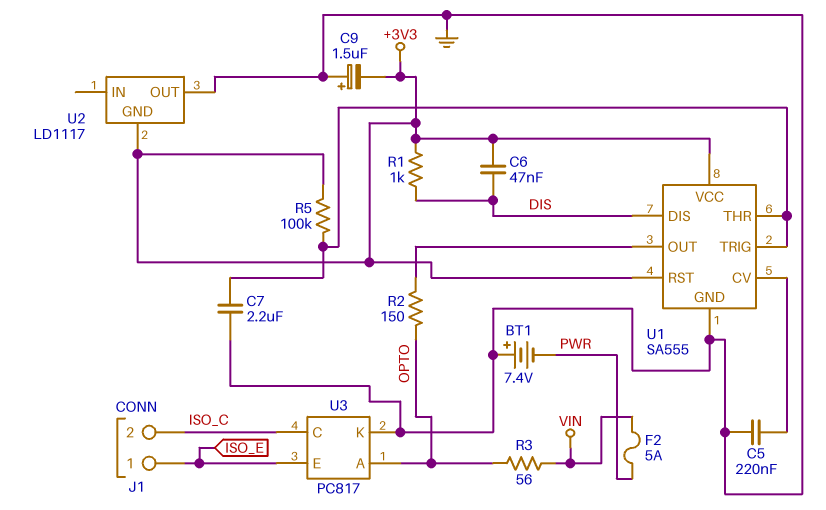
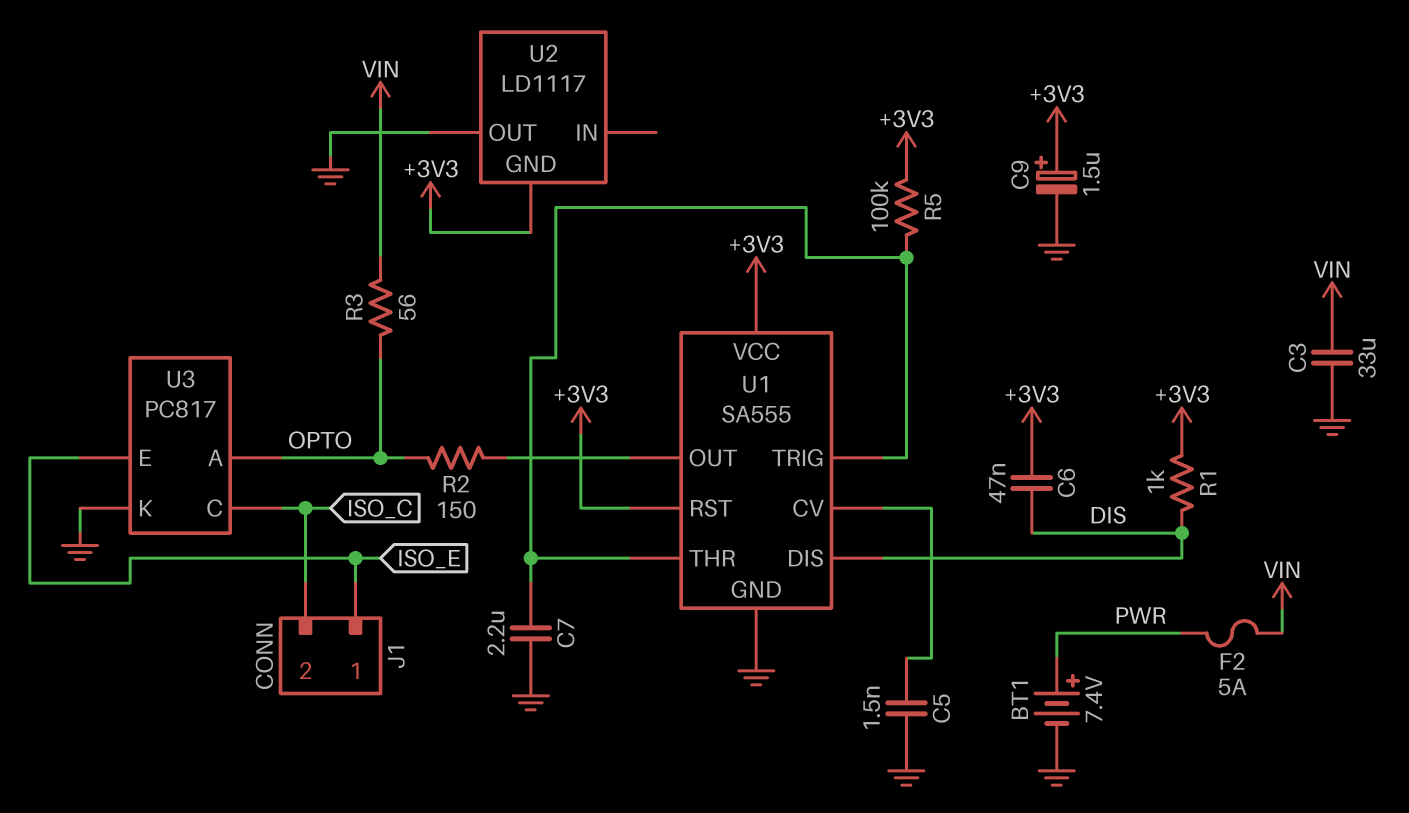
BT1: 7.4V (plus GND, minus PWR) -> 7.4V (plus PWR, minus GND)
C3: none -> 33uF (GND, VIN)
C5: 220nF (GND, U1/CV) -> 1.5nF (GND, U1/CV)
C9: 1.5uF (plus GND, minus +3V3) -> 1.5uF (plus +3V3, minus GND)

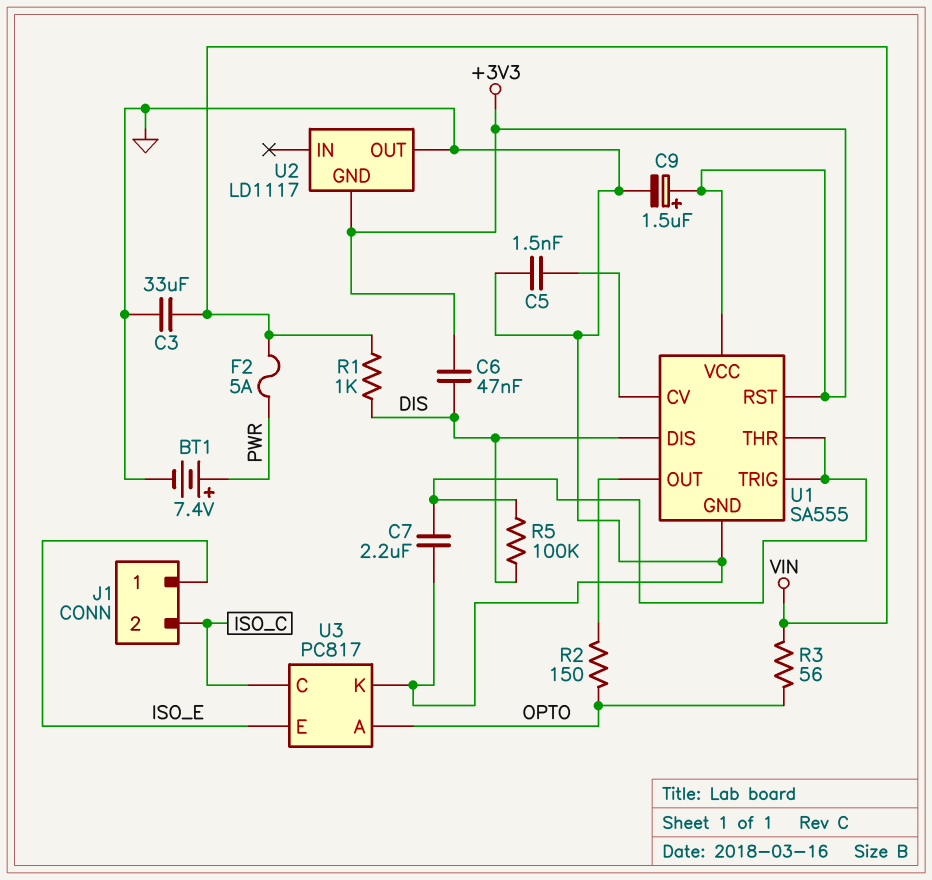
R1: 1k (+3V3, DIS) -> 1k (DIS, VIN)
R5: 100k (+3V3, U1/THR) -> 100k (DIS, U1/THR)

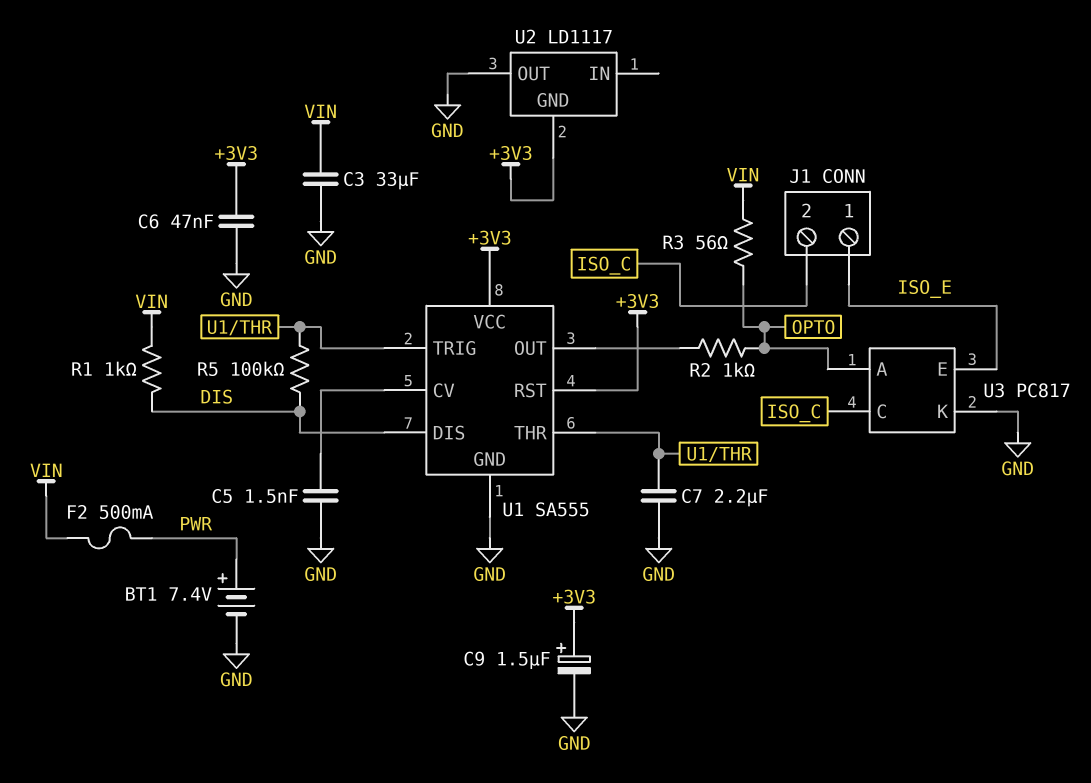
C6: 47nF (+3V3, DIS) -> 47nF (+3V3, GND)
F2: 5A (PWR, VIN) -> 500mA (PWR, VIN)
R2: 150 (OPTO, U1/OUT) -> 1k (OPTO, U1/OUT)

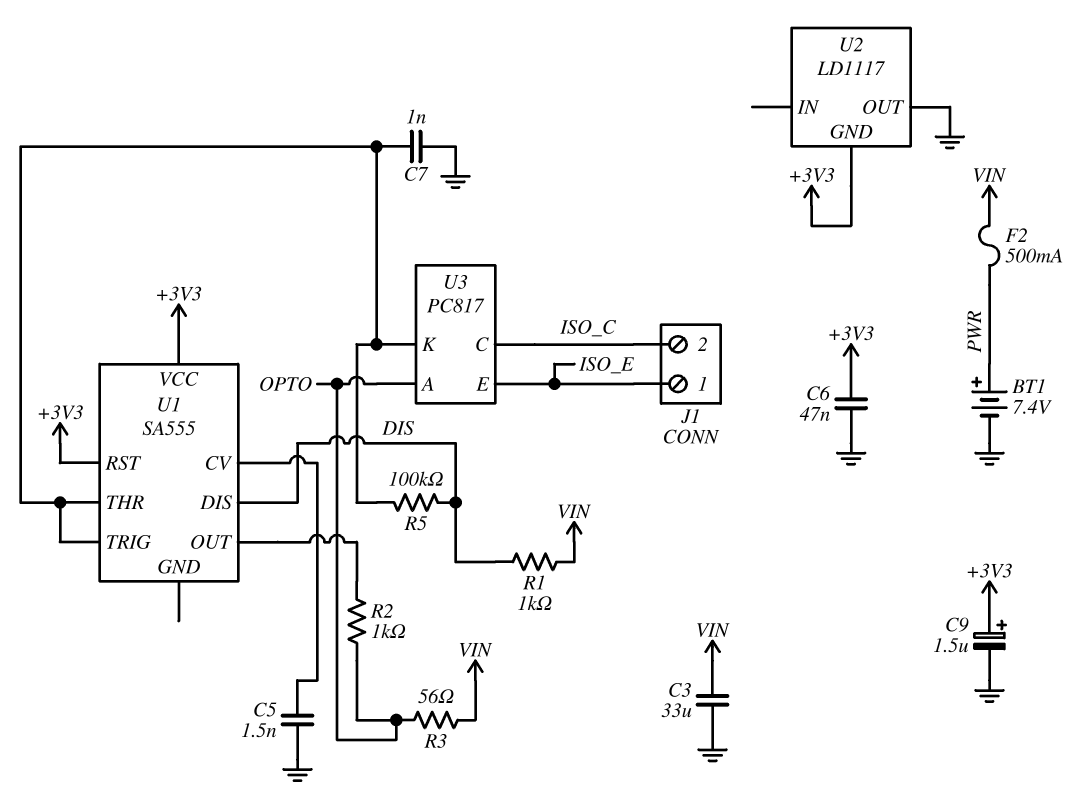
C7: 2.2uF (GND, U1/THR) -> 1nF (GND, U1/THR)
U1 pin GND: GND -> none
U3 pin K: GND -> U1/THR

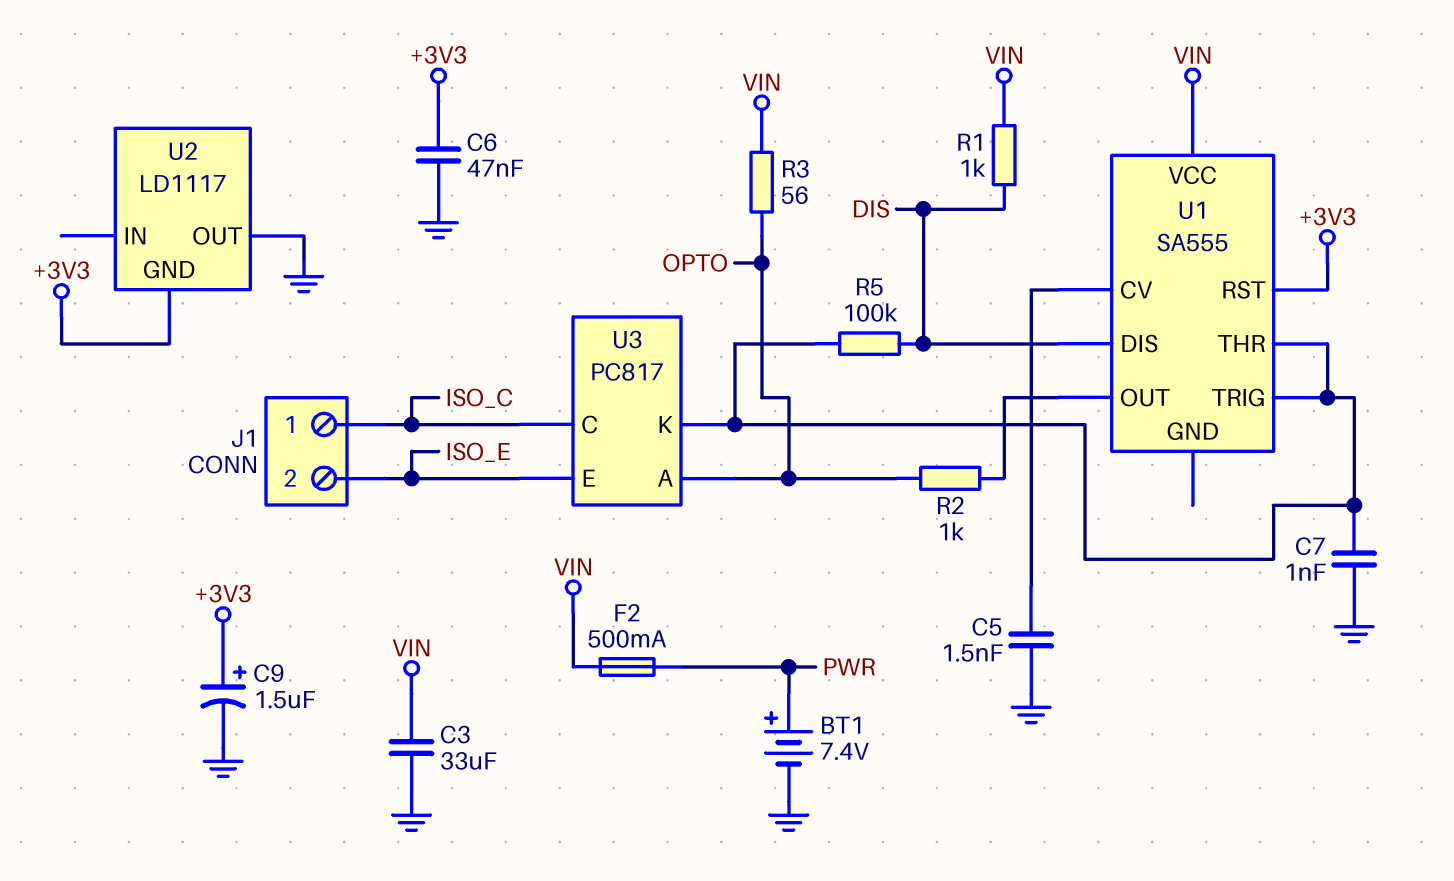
J1 pin 1: ISO_E -> ISO_C
J1 pin 2: ISO_C -> ISO_E
U1 pin VCC: +3V3 -> VIN

